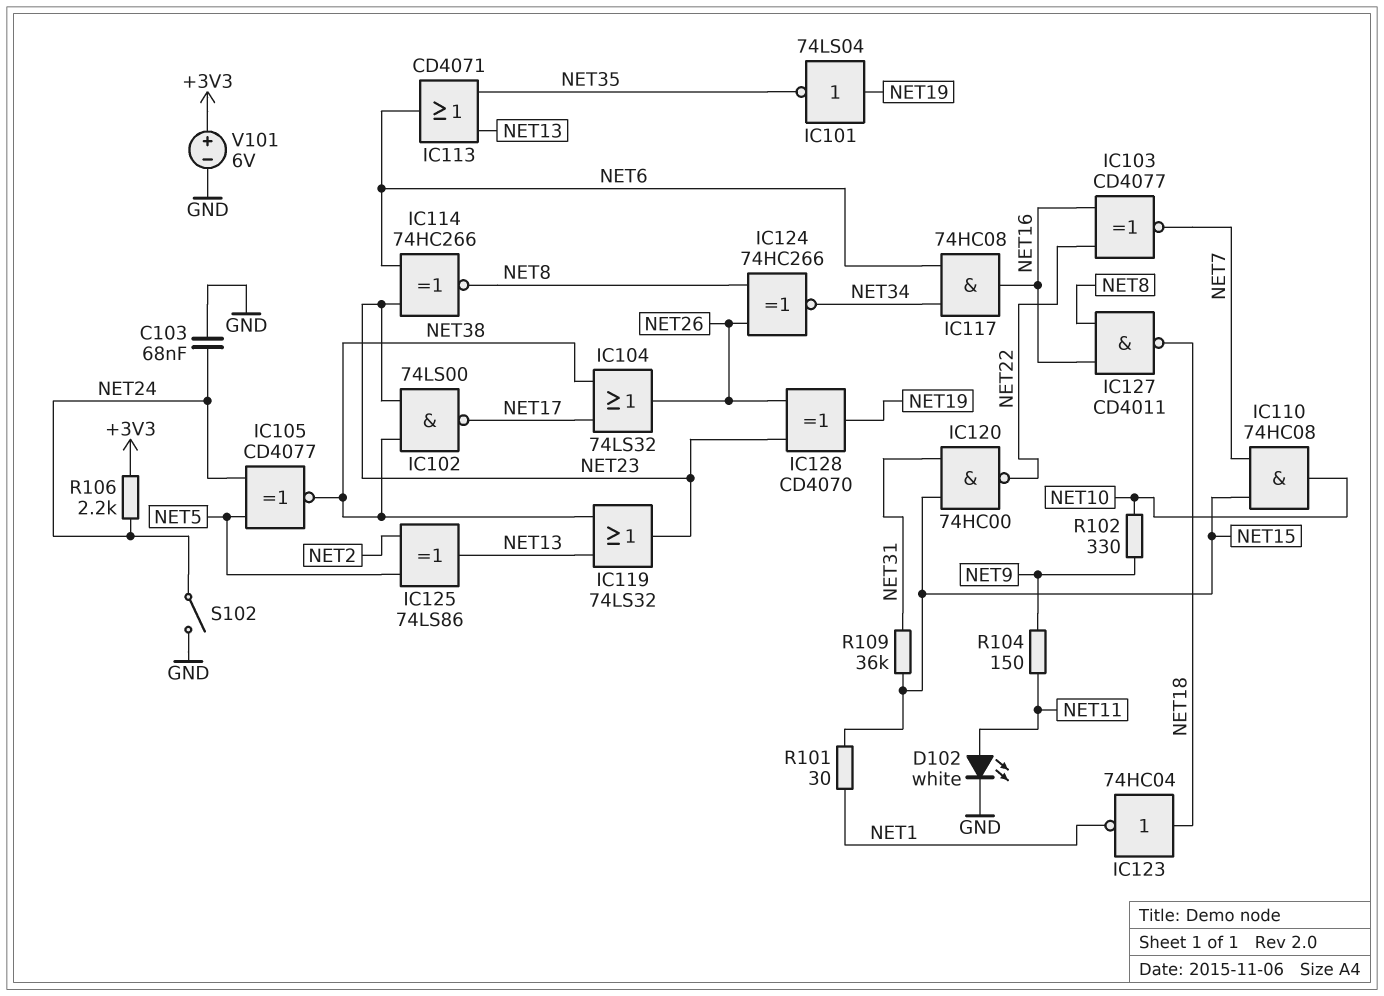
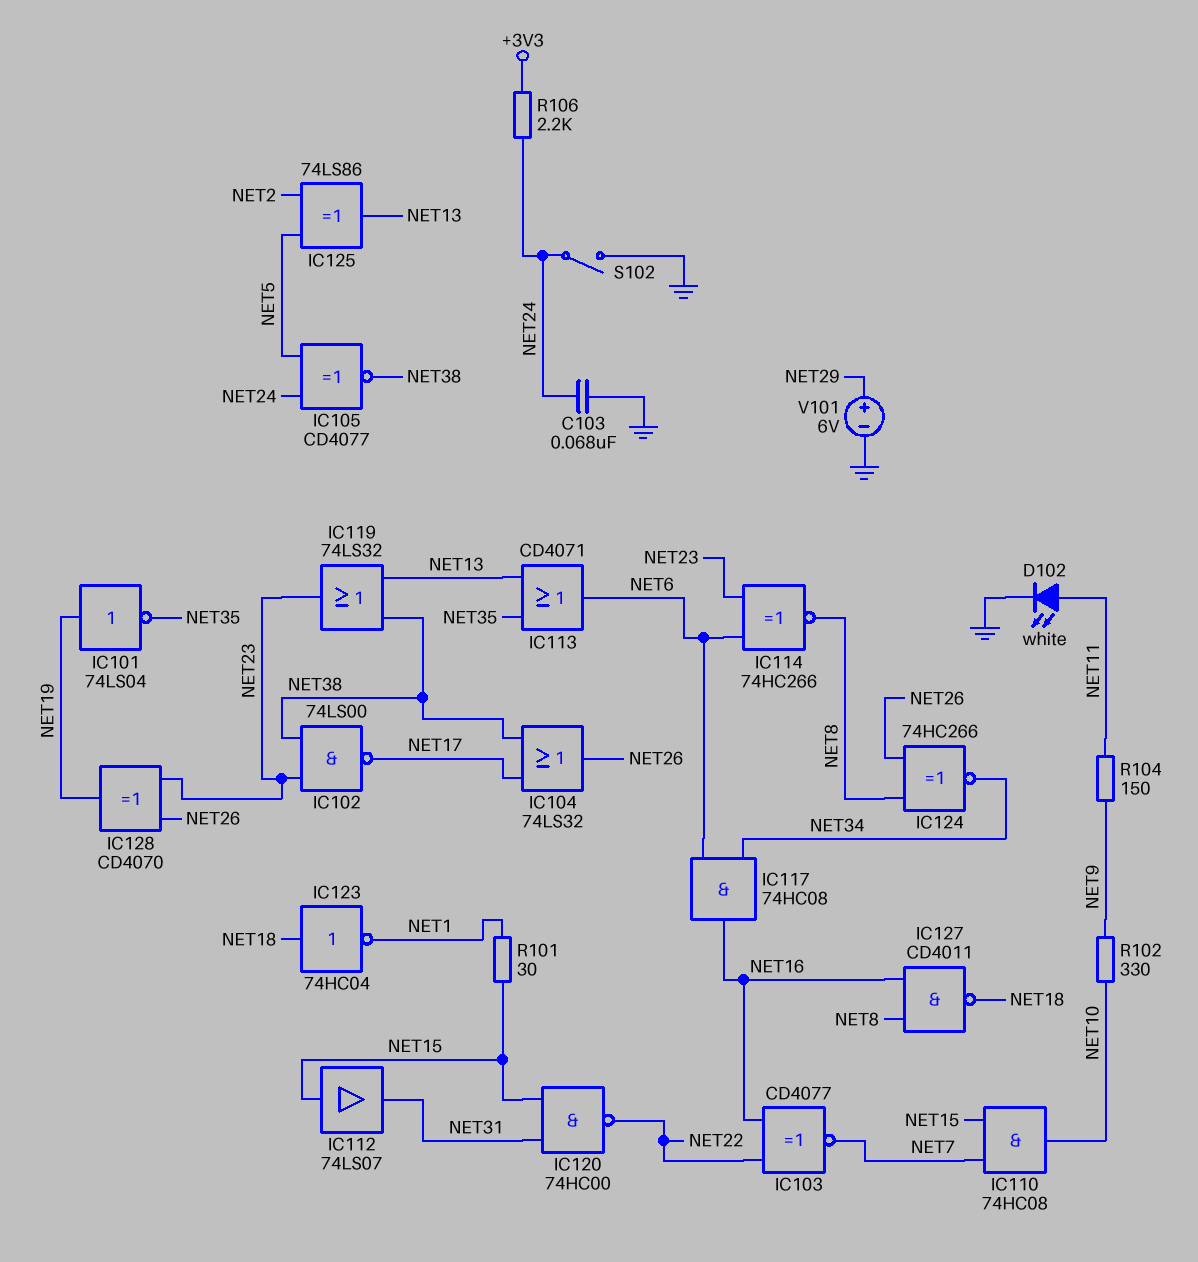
IC112: none -> buffer 74LS07 (in NET15, out NET31)
R109: 36k (NET15, NET31) -> none
V101: 6V (plus +3V3, minus GND) -> 6V (plus NET29, minus GND)

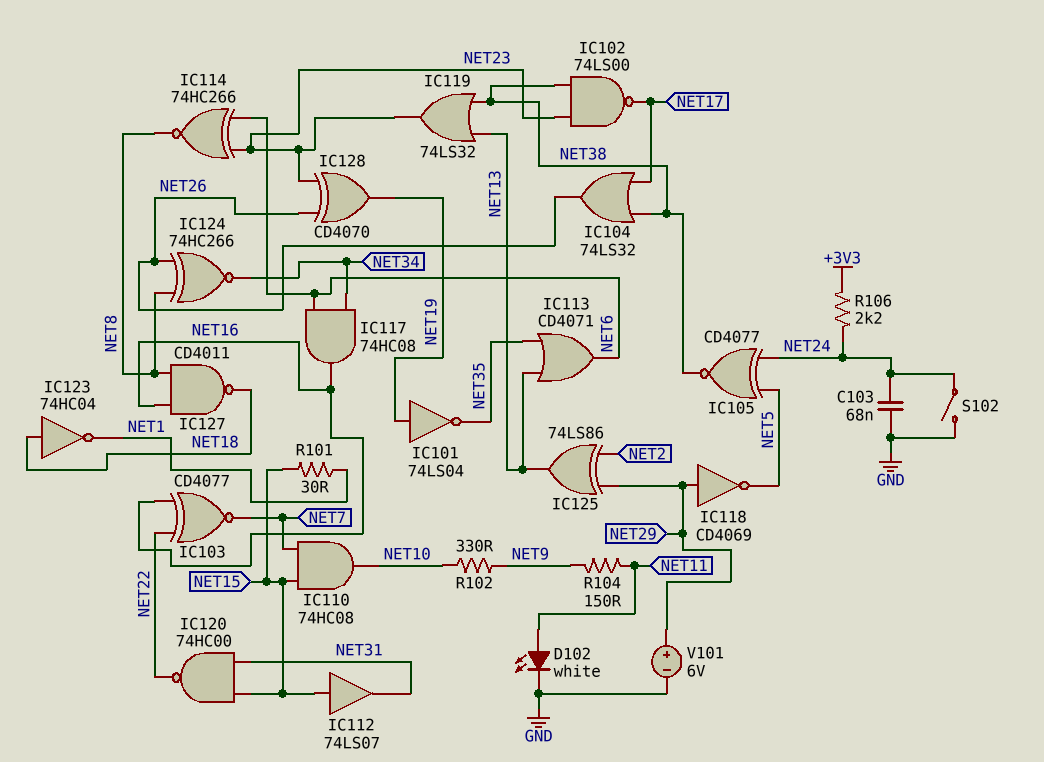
IC118: none -> NOT CD4069 (in NET29, out NET5)
IC125: XOR 74LS86 (in NET2, in NET5, out NET13) -> XOR 74LS86 (in NET2, in NET29, out NET13)

